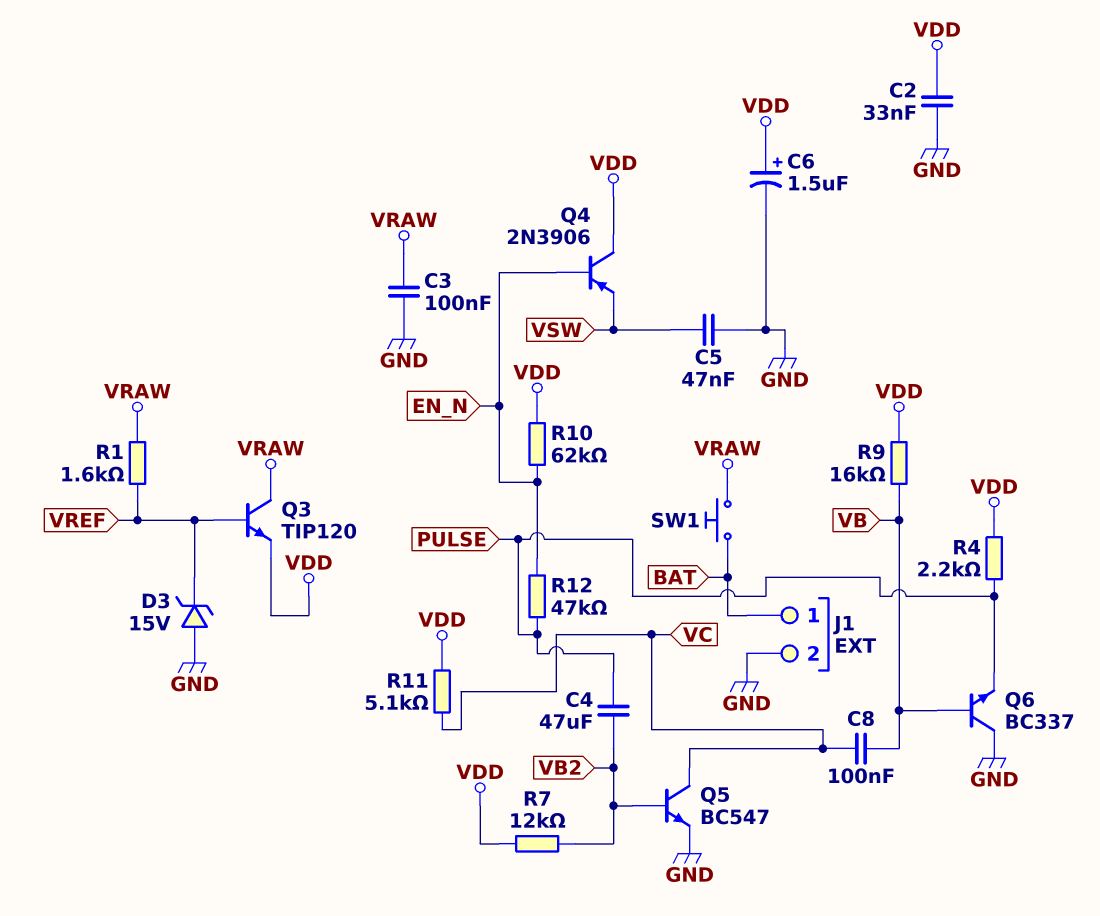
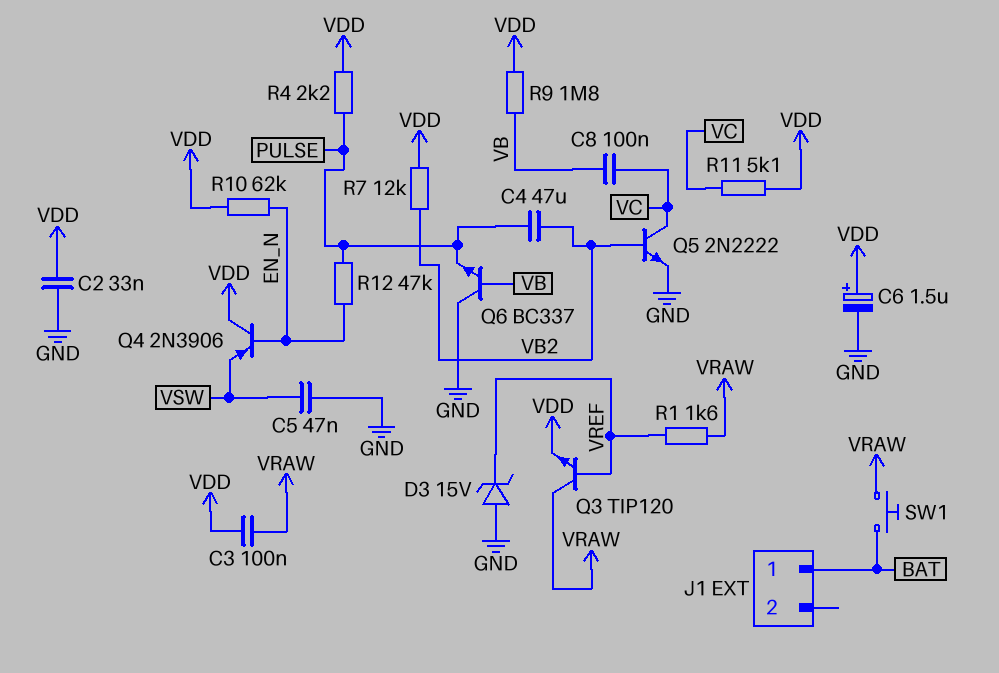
C3: 100nF (GND, VRAW) -> 100nF (VDD, VRAW)
J1 pin 2: GND -> none
Q5: NPN BC547 (B VB2, C VC, E GND) -> NPN 2N2222 (B VB2, C VC, E GND)
R9: 16k (VB, VDD) -> 1.8M (VB, VDD)

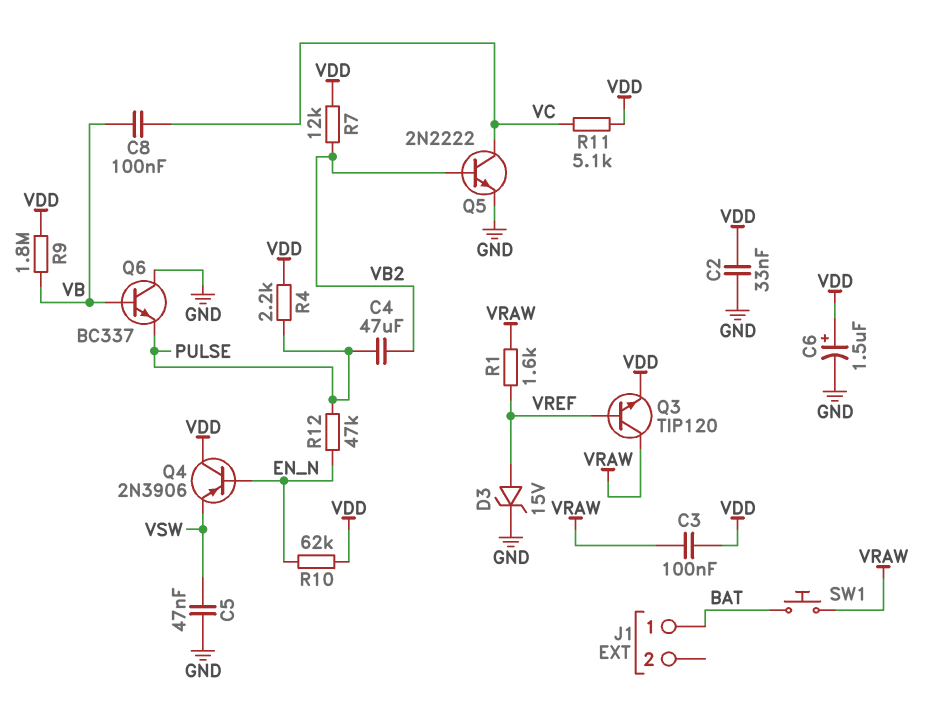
D3: zener 15V (A GND, K VREF) -> zener 15V (A VREF, K GND)

